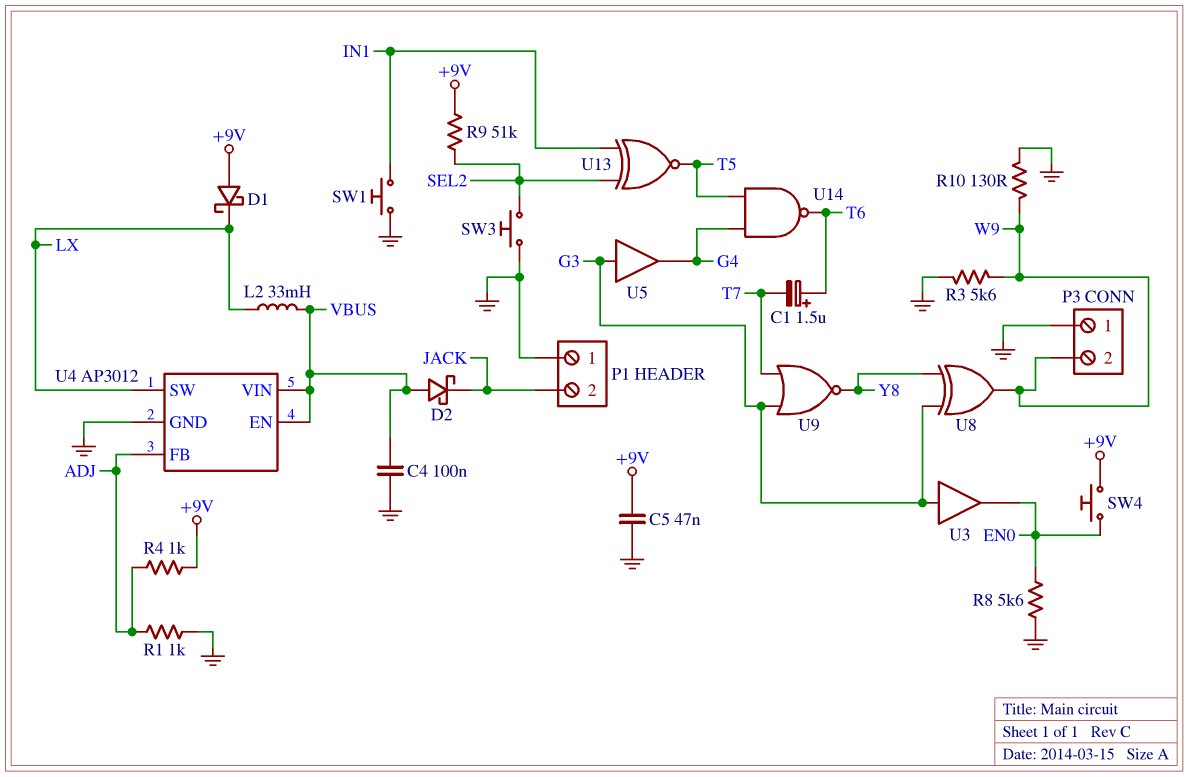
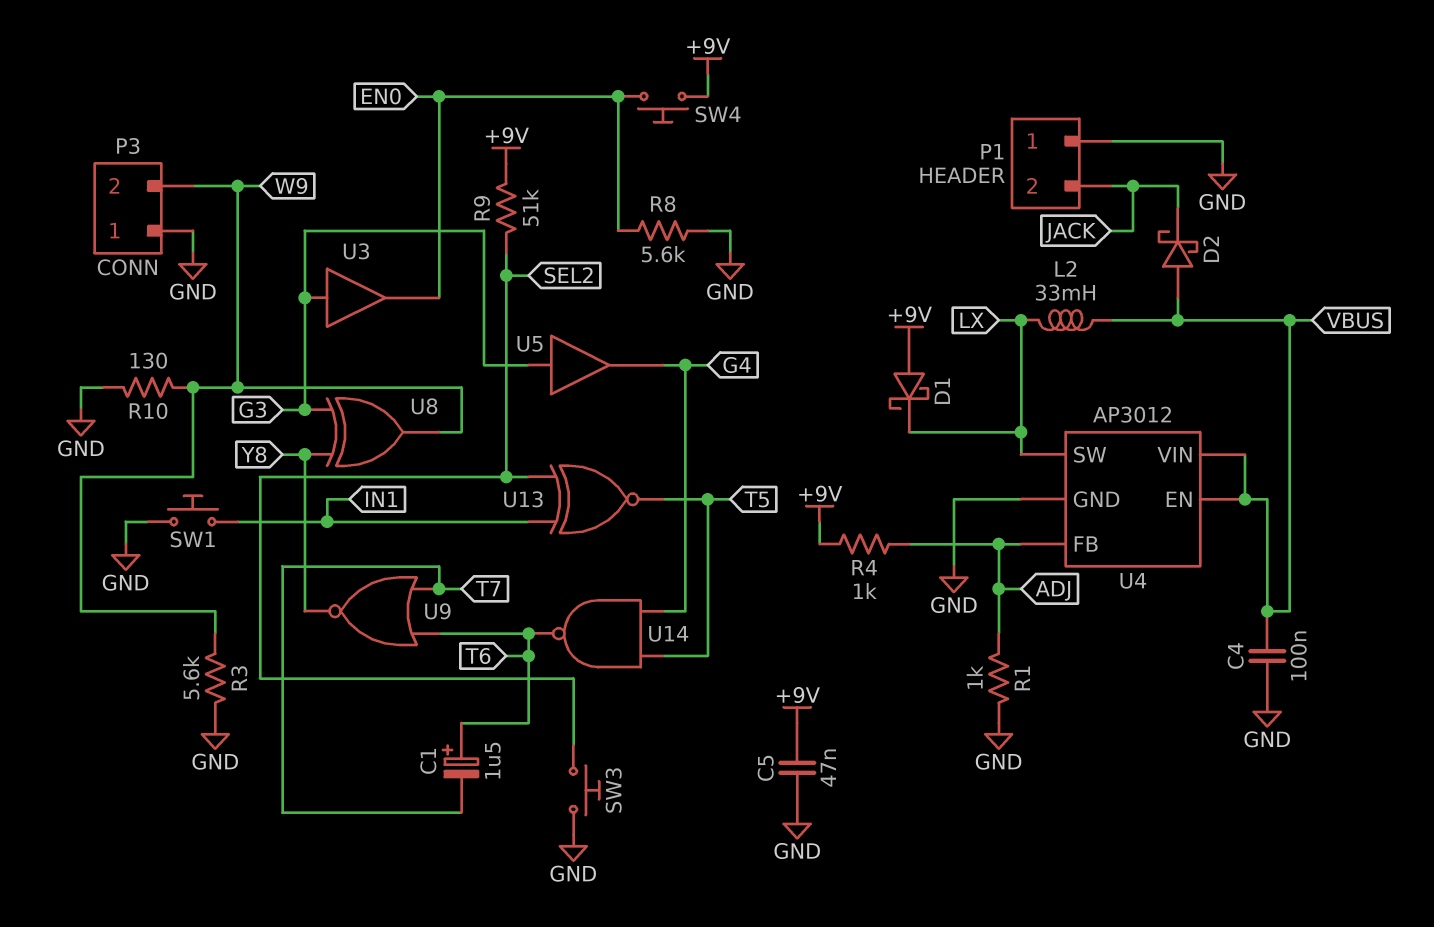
U9: NOR (in G3, in T7, out Y8) -> NOR (in T6, in T7, out Y8)

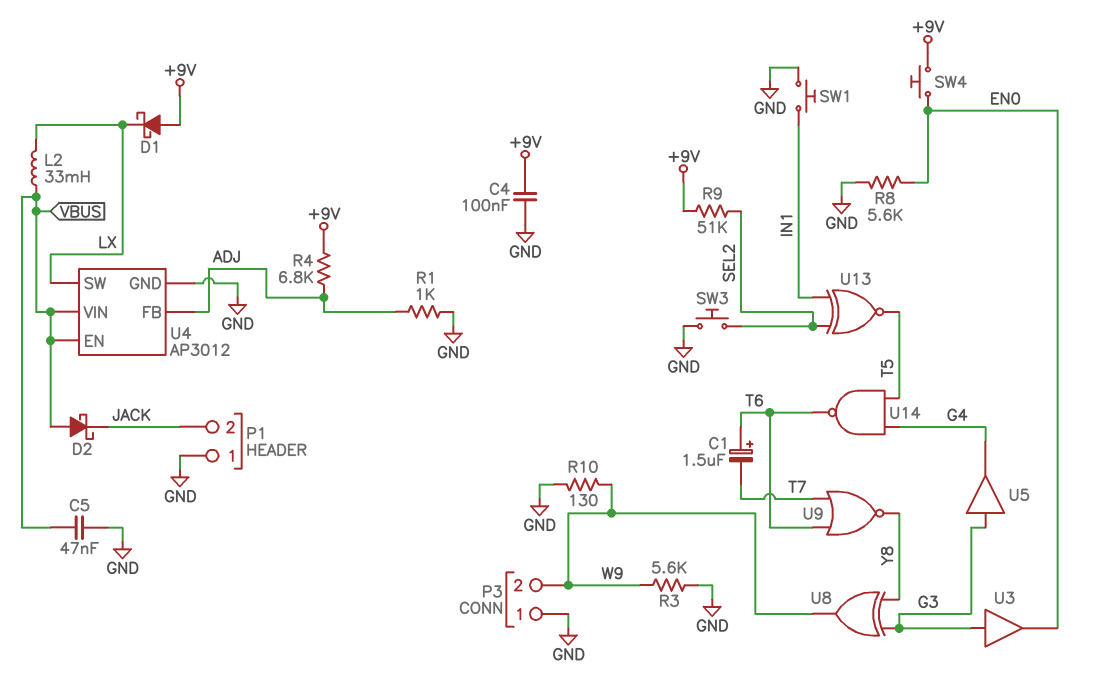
C4: 100nF (GND, VBUS) -> 100nF (+9V, GND)
C5: 47nF (+9V, GND) -> 47nF (GND, VBUS)
R4: 1k (+9V, ADJ) -> 6.8k (+9V, ADJ)

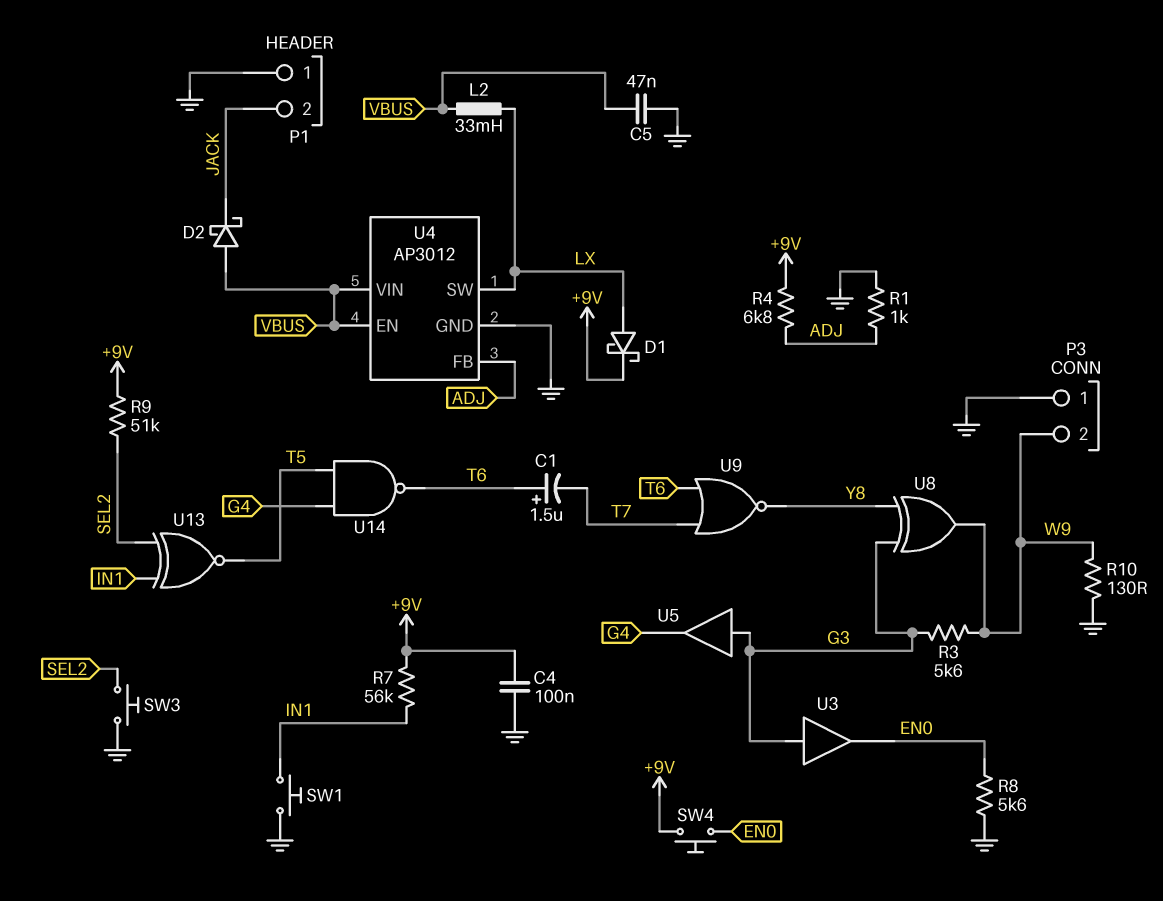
D1: schottky (A +9V, K LX) -> schottky (A LX, K +9V)
R3: 5.6k (GND, W9) -> 5.6k (G3, W9)
R7: none -> 56k (+9V, IN1)

